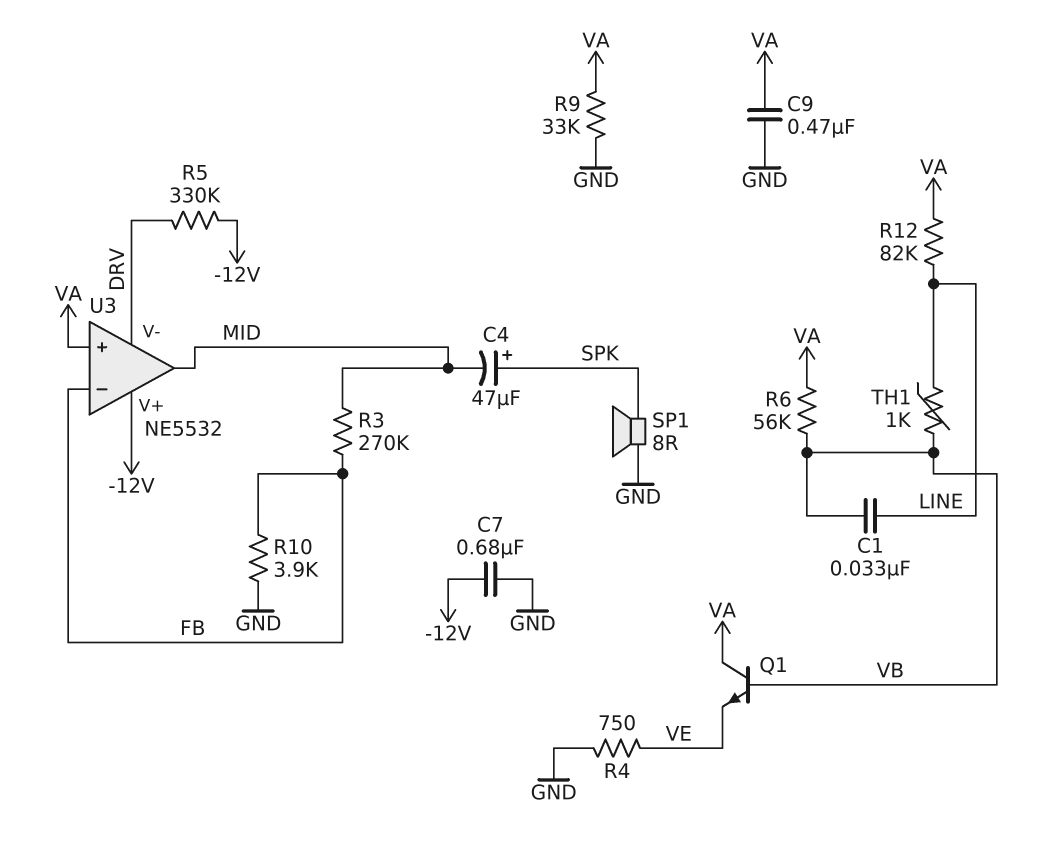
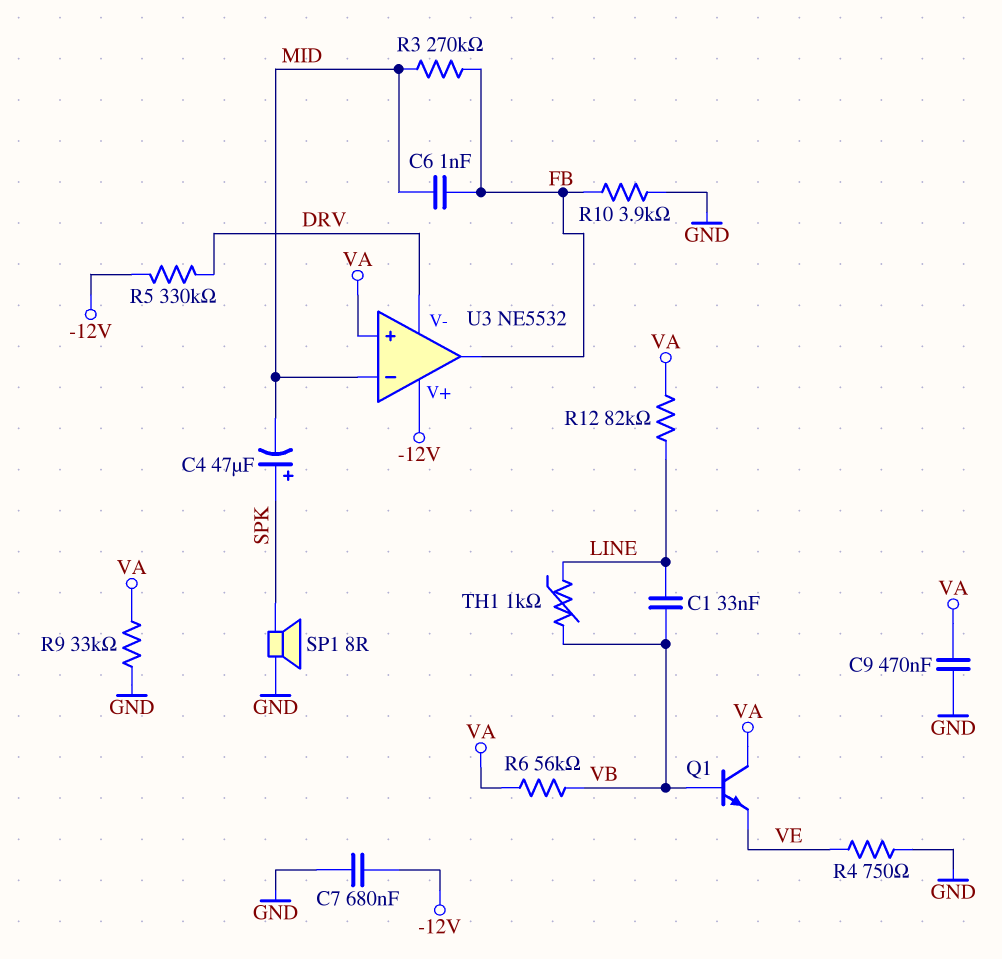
C6: none -> 1nF (FB, MID)
U3 pin in-: FB -> MID
U3 pin out: MID -> FB

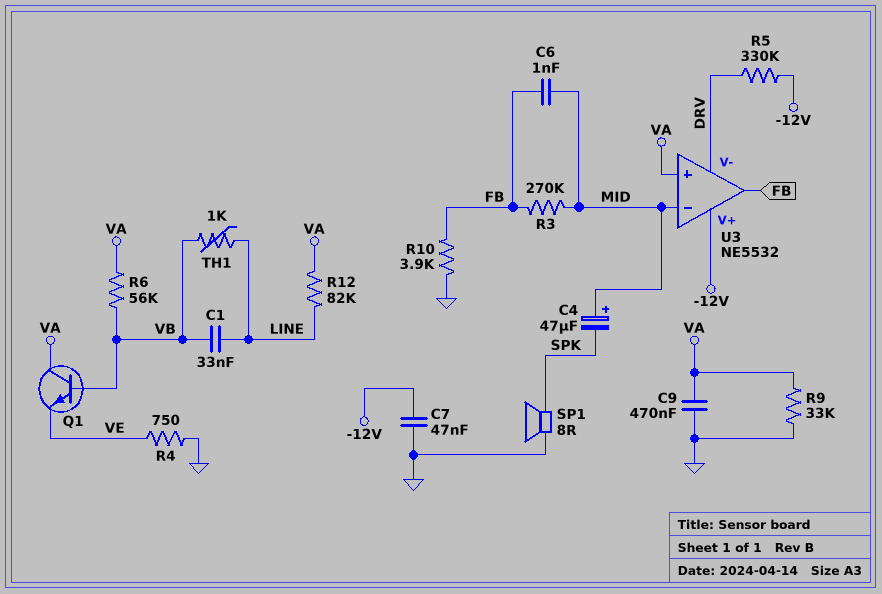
C4: 47uF (plus SPK, minus MID) -> 47uF (plus MID, minus SPK)
C7: 680nF (-12V, GND) -> 47nF (-12V, GND)

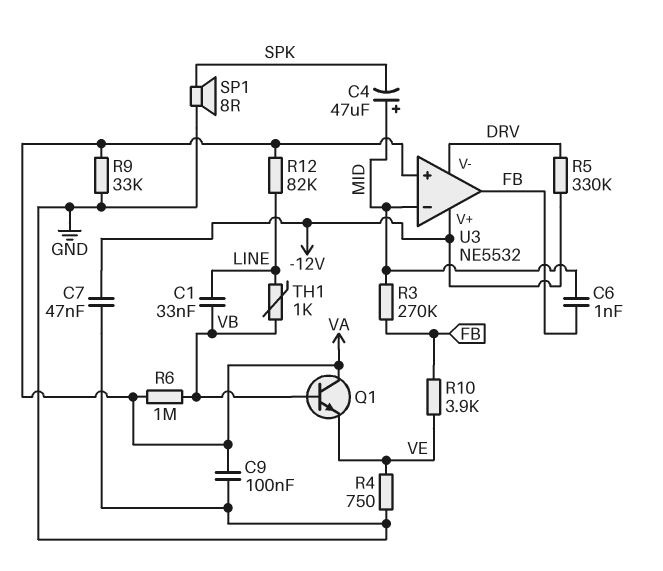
C9: 470nF (GND, VA) -> 100nF (GND, VA)
R6: 56k (VA, VB) -> 1M (VA, VB)
R10: 3.9k (FB, GND) -> 3.9k (FB, VE)

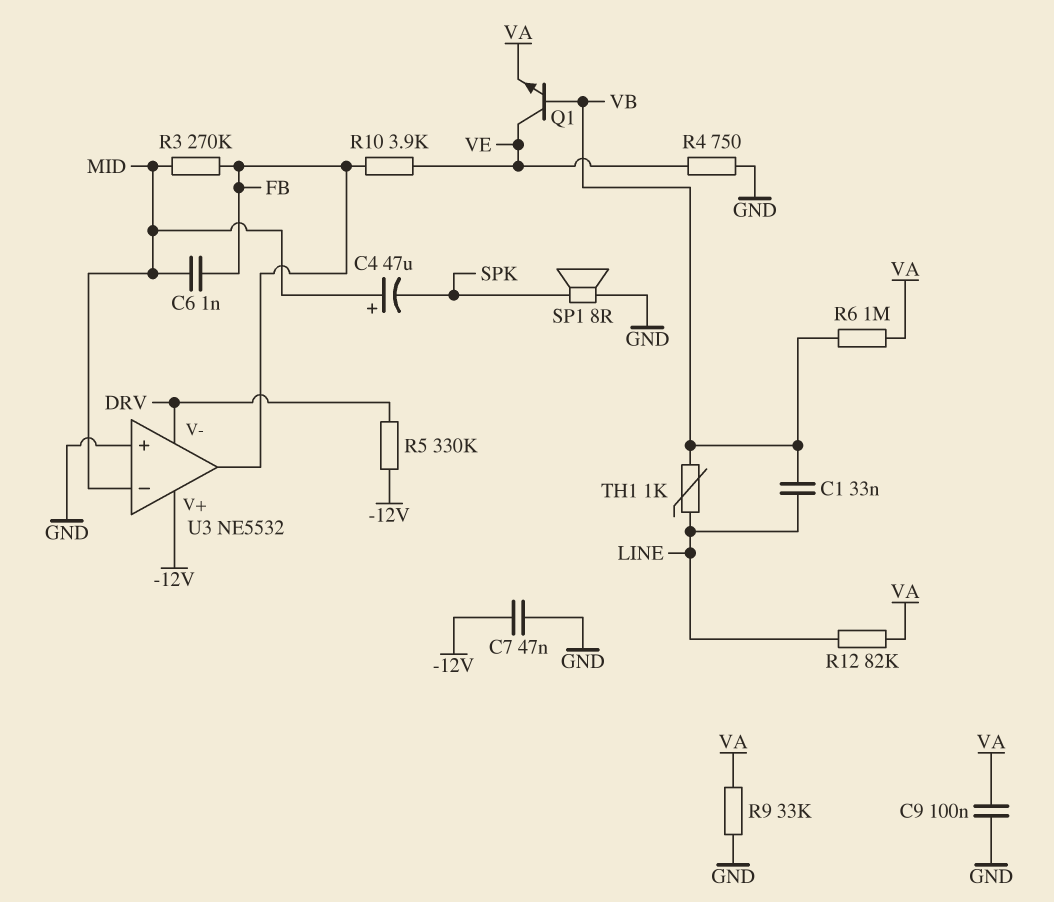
Q1: NPN (B VB, C VA, E VE) -> NPN (B VB, C VE, E VA)
U3 pin in+: VA -> GND

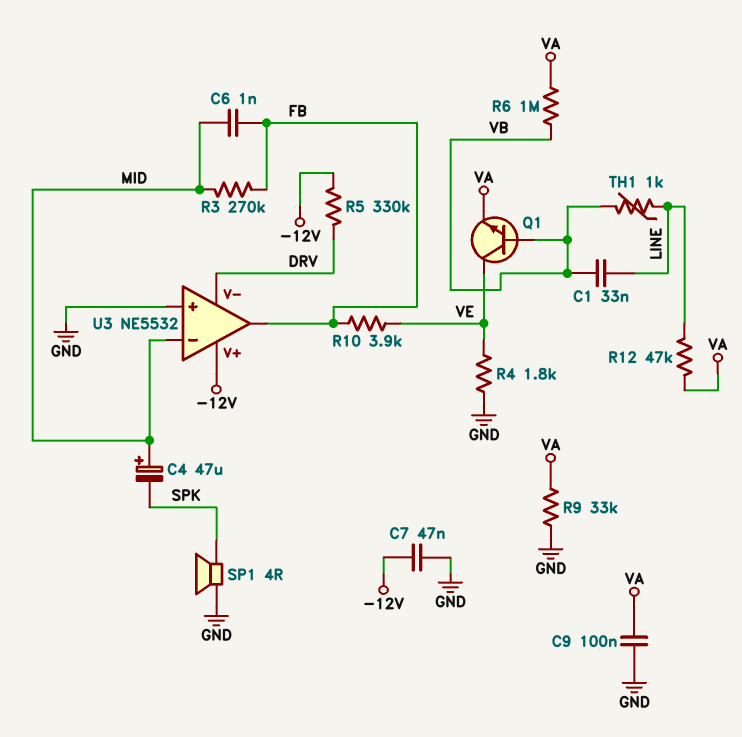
R4: 750 (GND, VE) -> 1.8k (GND, VE)
R12: 82k (LINE, VA) -> 47k (LINE, VA)
SP1: speaker 8R (GND, SPK) -> speaker 4R (GND, SPK)

